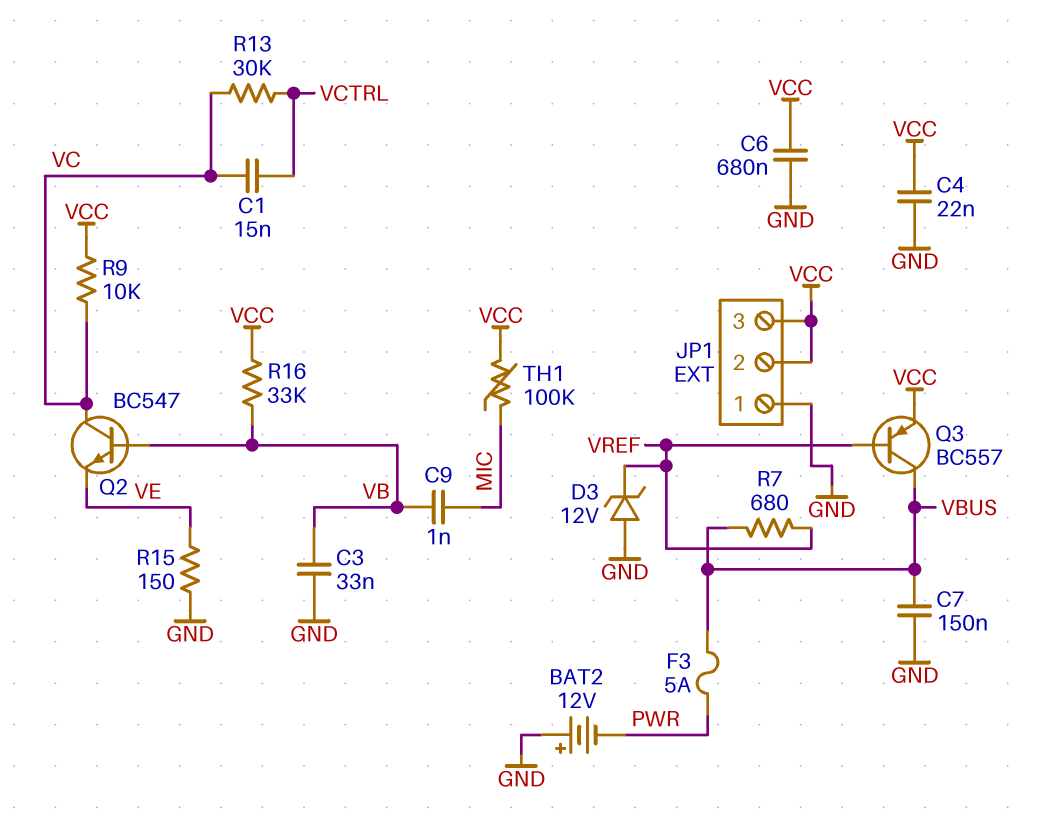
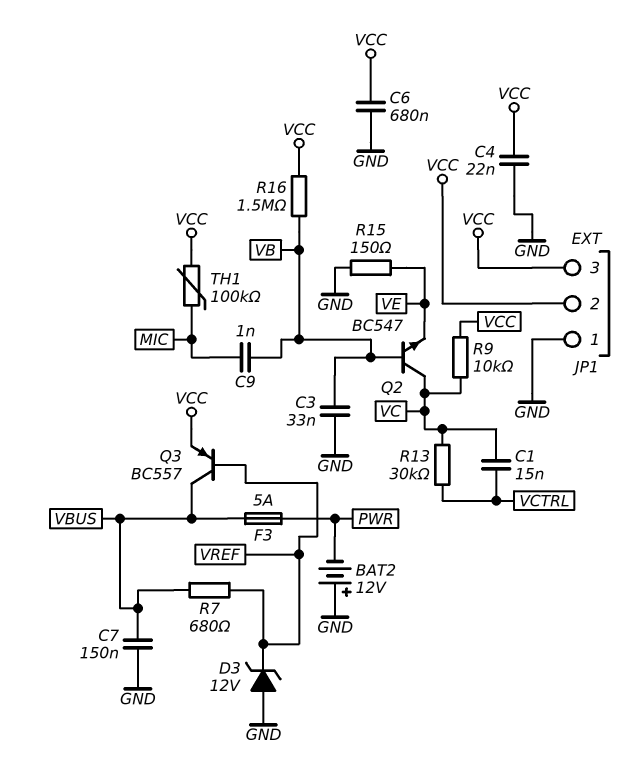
R16: 33k (VB, VCC) -> 1.5M (VB, VCC)

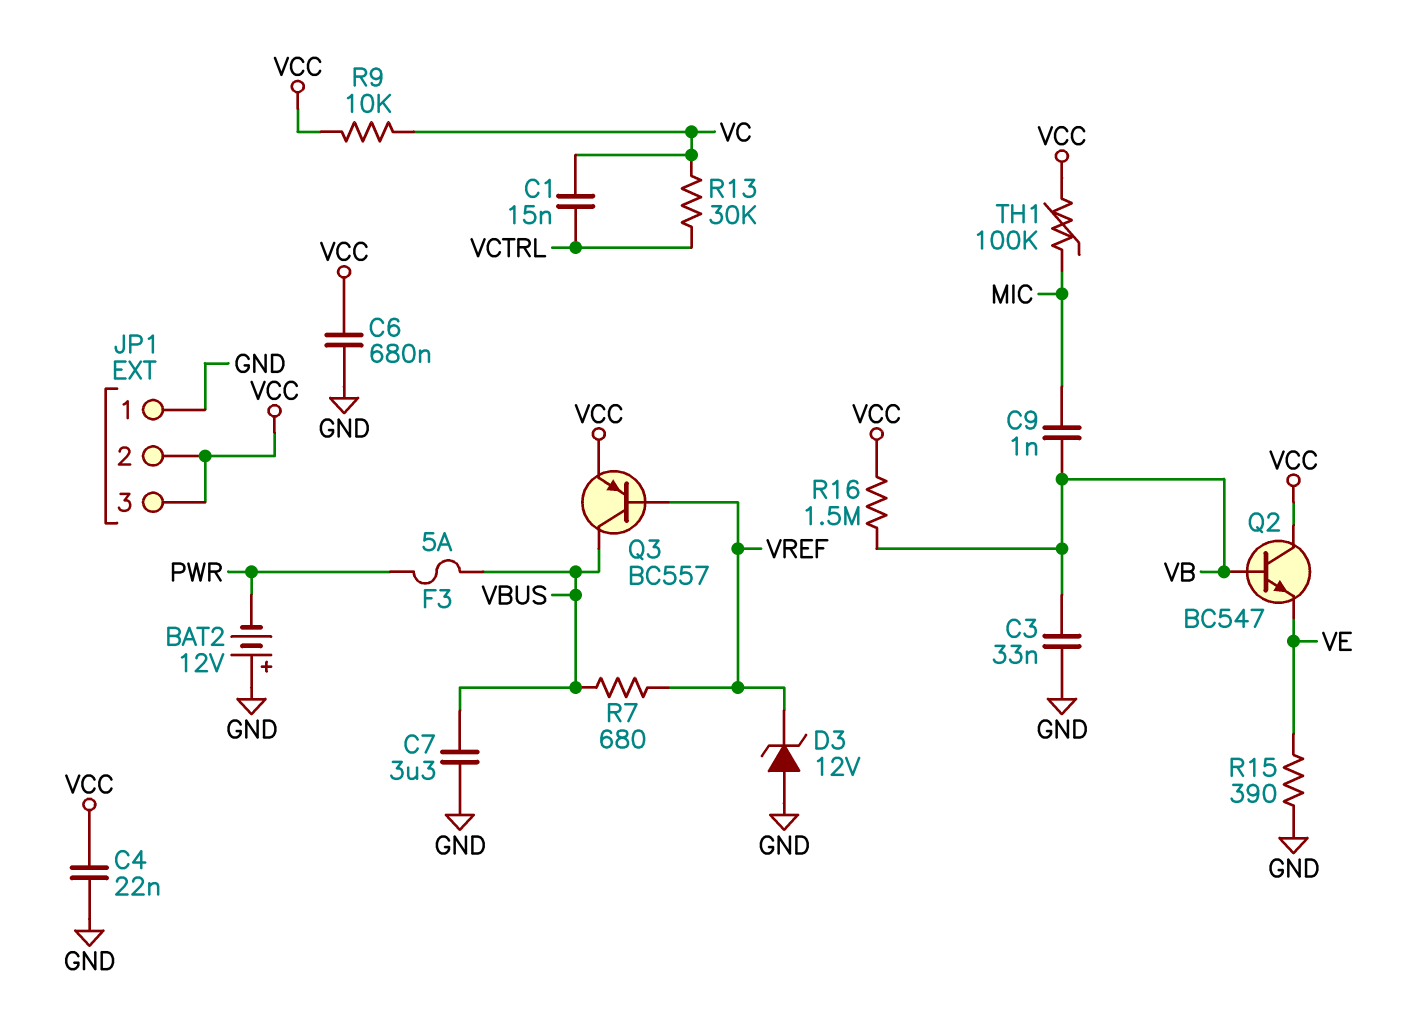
C7: 150nF (GND, VBUS) -> 3.3uF (GND, VBUS)
Q2: NPN BC547 (B VB, C VC, E VE) -> NPN BC547 (B VB, C VCC, E VE)
R15: 150 (GND, VE) -> 390 (GND, VE)

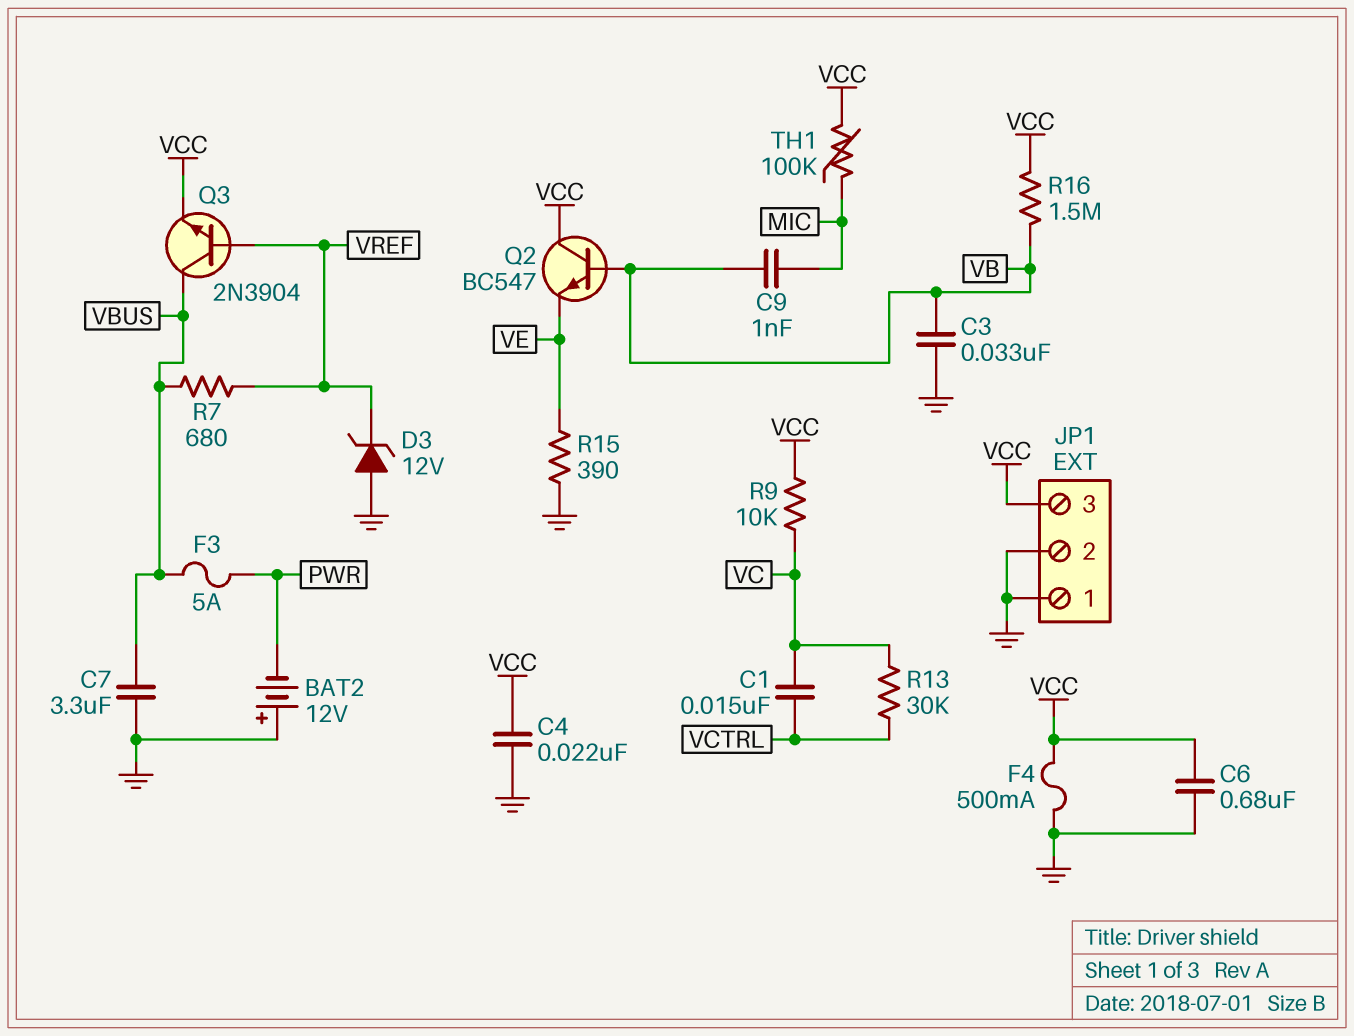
F4: none -> 500mA (GND, VCC)
JP1 pin 2: VCC -> GND
Q3: PNP BC557 (B VREF, C VBUS, E VCC) -> NPN 2N3904 (B VREF, C VBUS, E VCC)

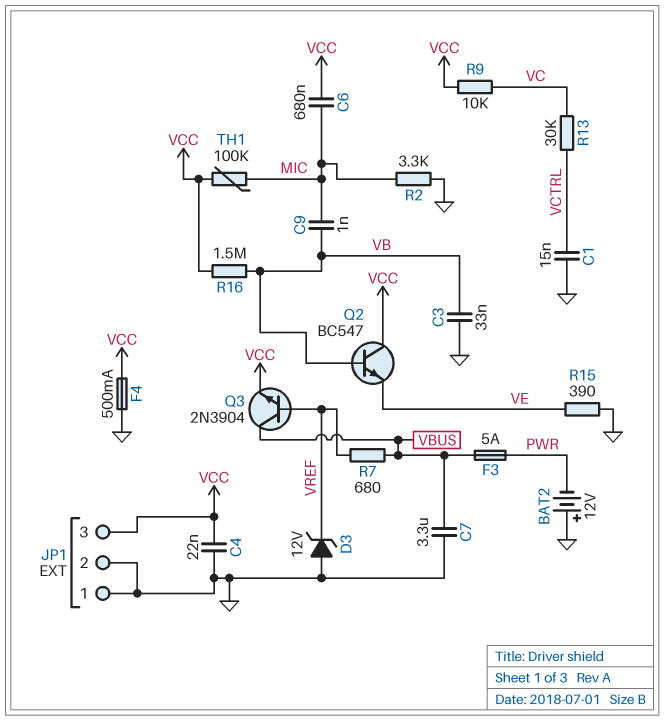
C1: 15nF (VC, VCTRL) -> 15nF (GND, VCTRL)
C6: 680nF (GND, VCC) -> 680nF (MIC, VCC)
R2: none -> 3.3k (GND, MIC)

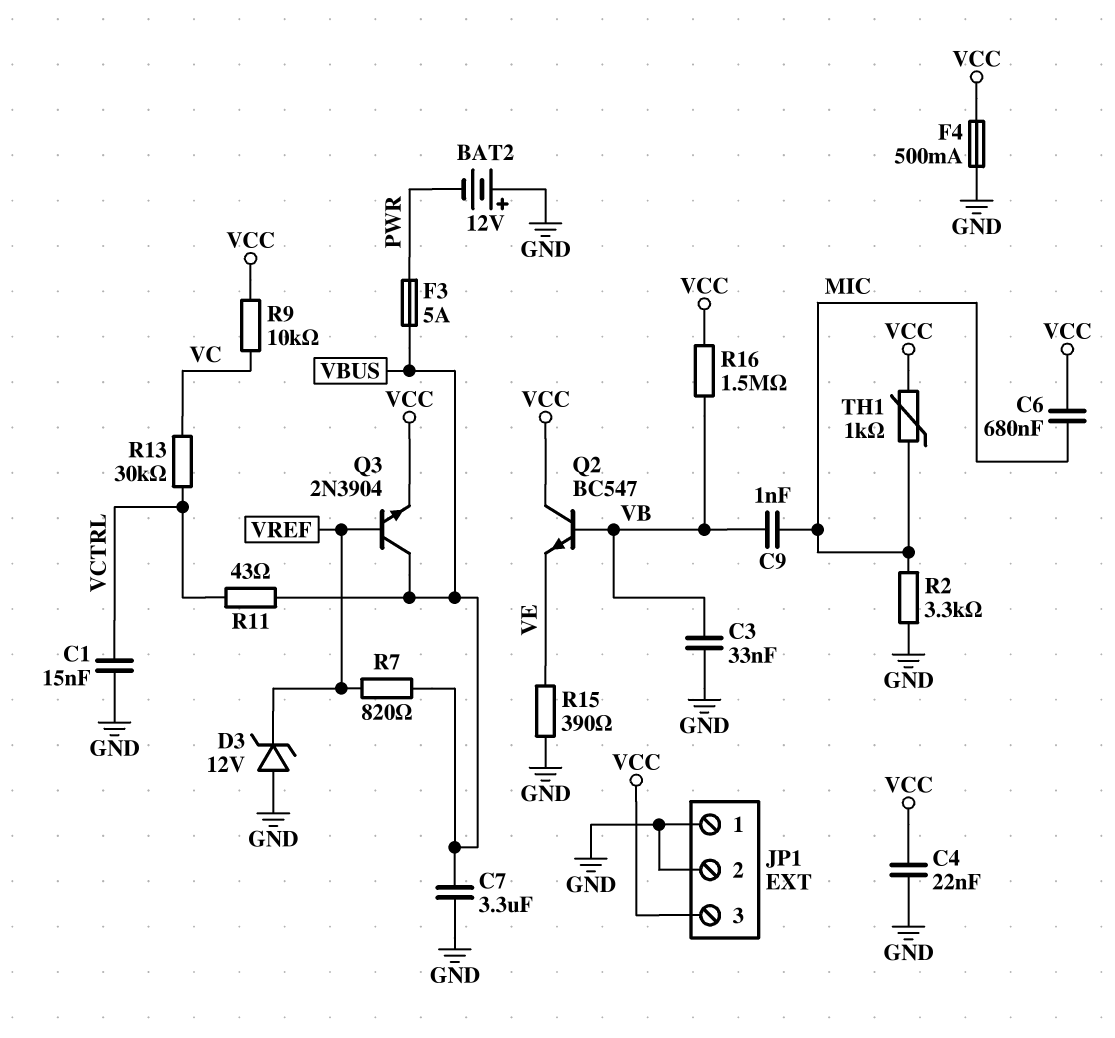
R7: 680 (VBUS, VREF) -> 820 (VBUS, VREF)
R11: none -> 43 (VBUS, VCTRL)
TH1: 100k (MIC, VCC) -> 1k (MIC, VCC)

